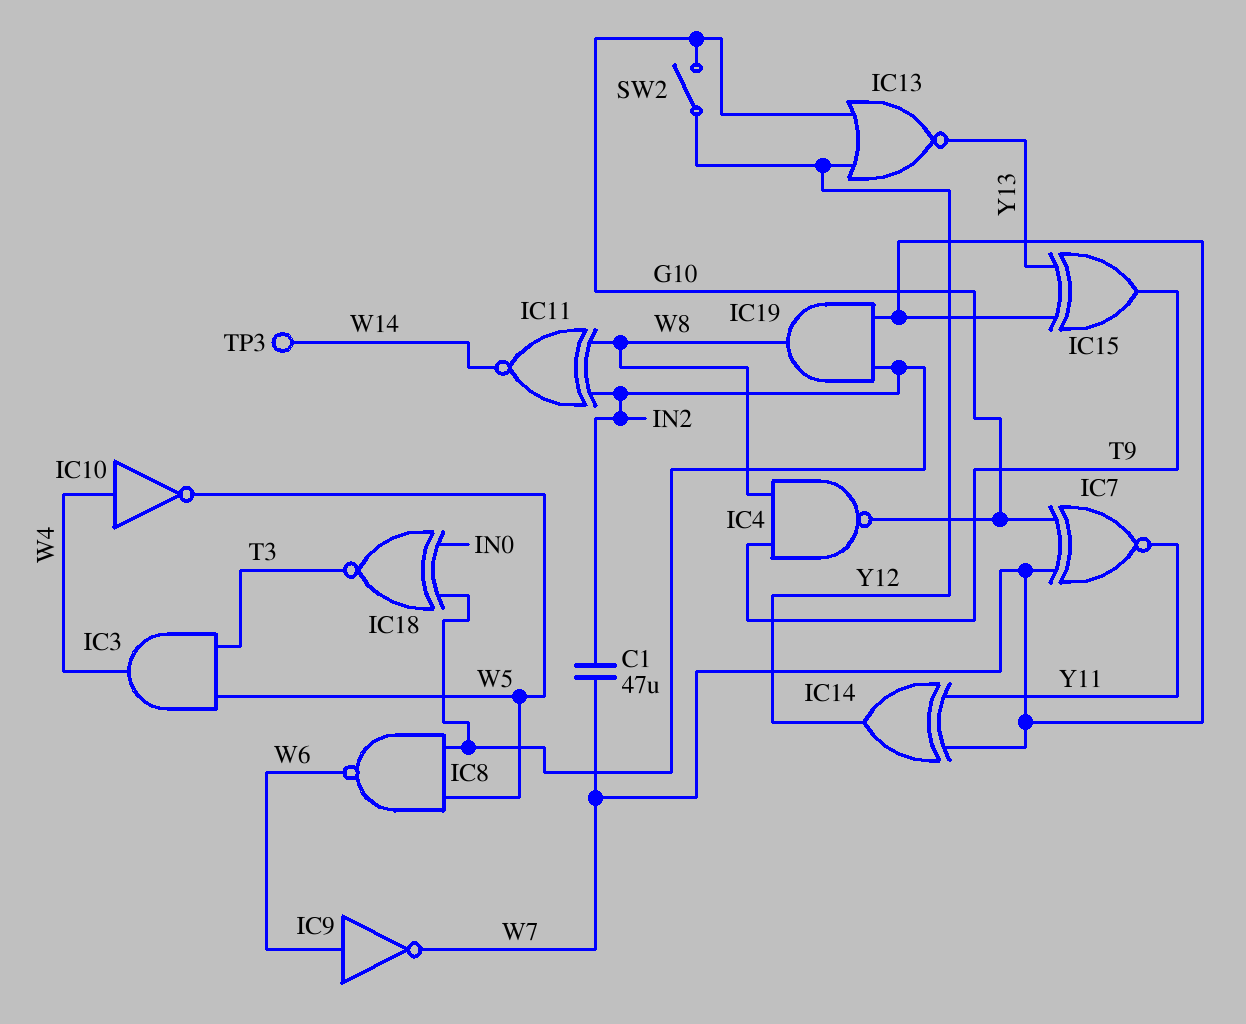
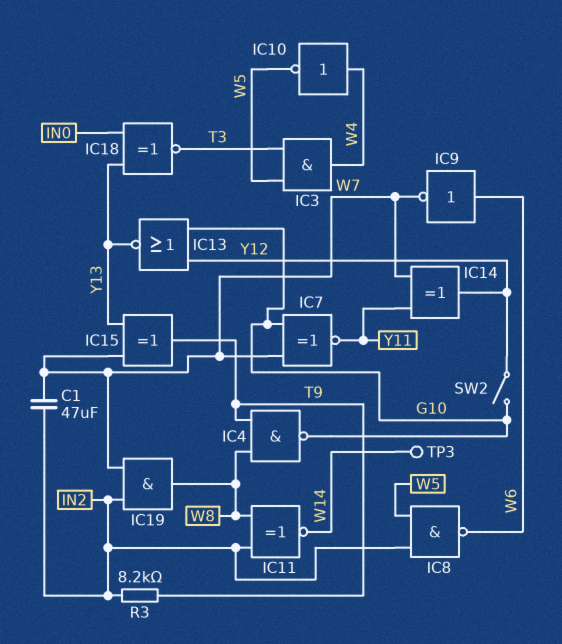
IC18: XNOR (in IN0, in IN2, out T3) -> XNOR (in IN0, in Y13, out T3)
R3: none -> 8.2k (IN2, T9)

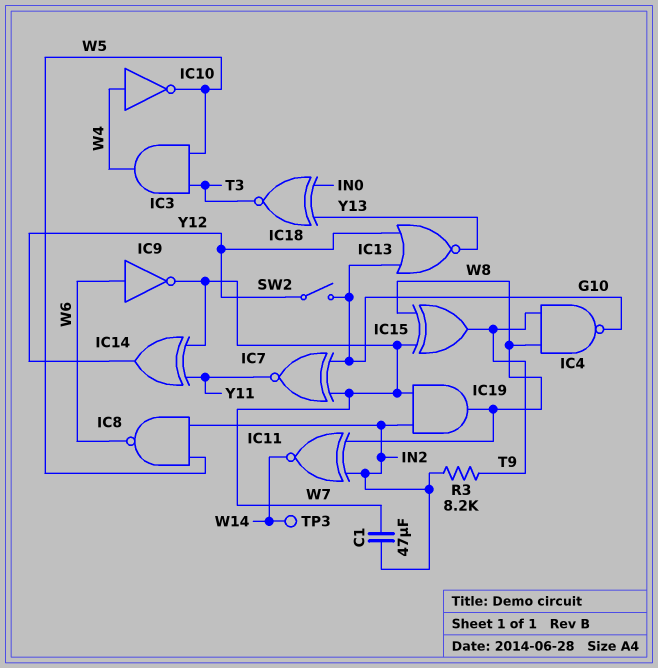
IC15: XOR (in W7, in Y13, out T9) -> XOR (in W7, in W8, out T9)

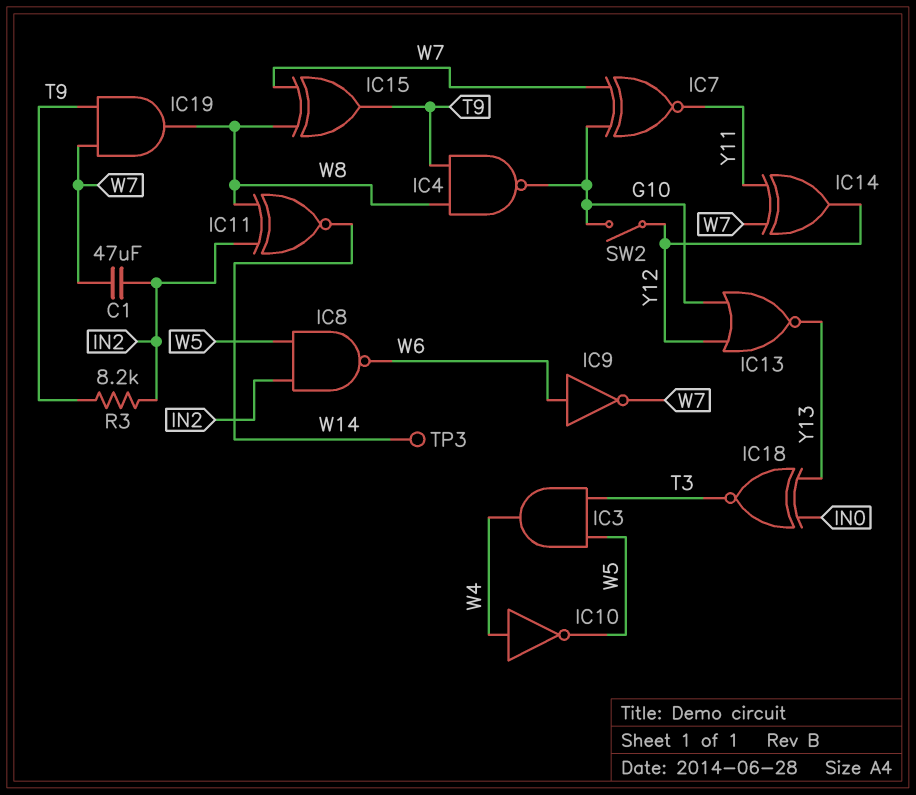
IC19: AND (in IN2, in W7, out W8) -> AND (in T9, in W7, out W8)

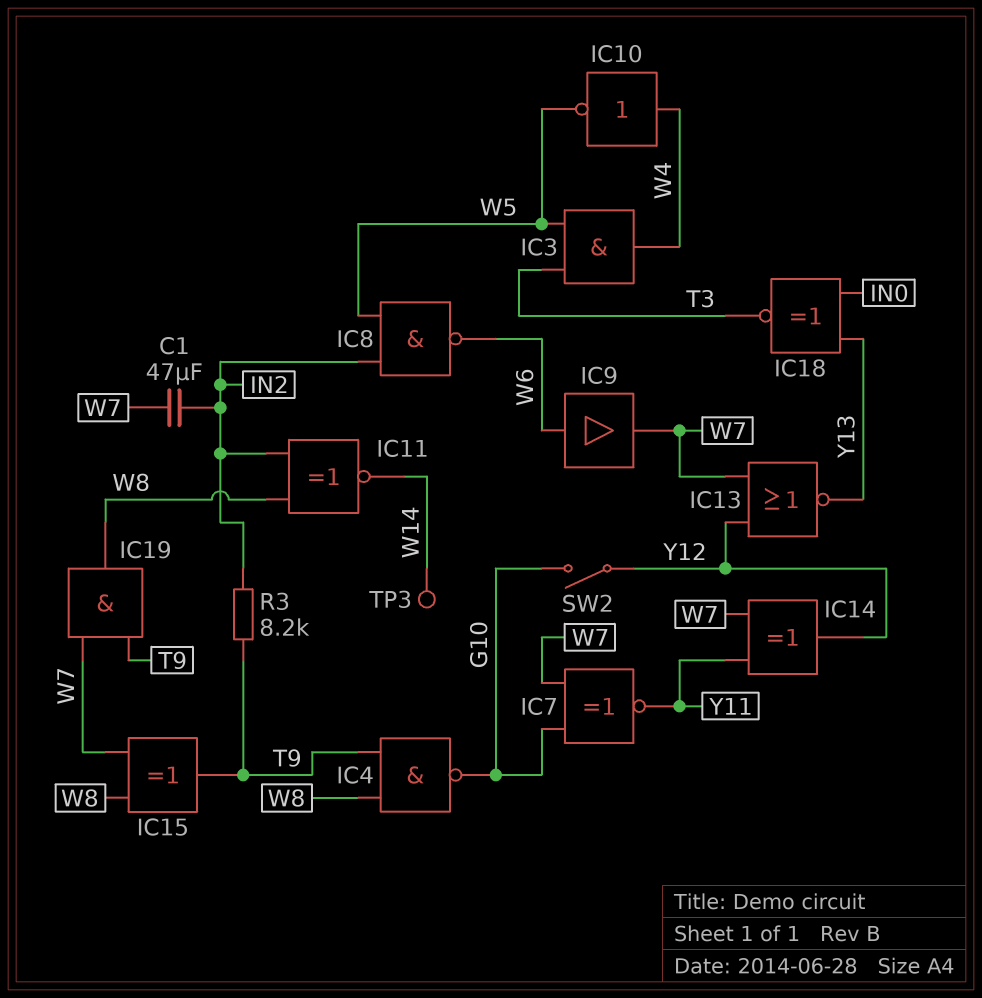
IC9: NOT (in W6, out W7) -> buffer (in W6, out W7)
IC13: NOR (in G10, in Y12, out Y13) -> NOR (in W7, in Y12, out Y13)

